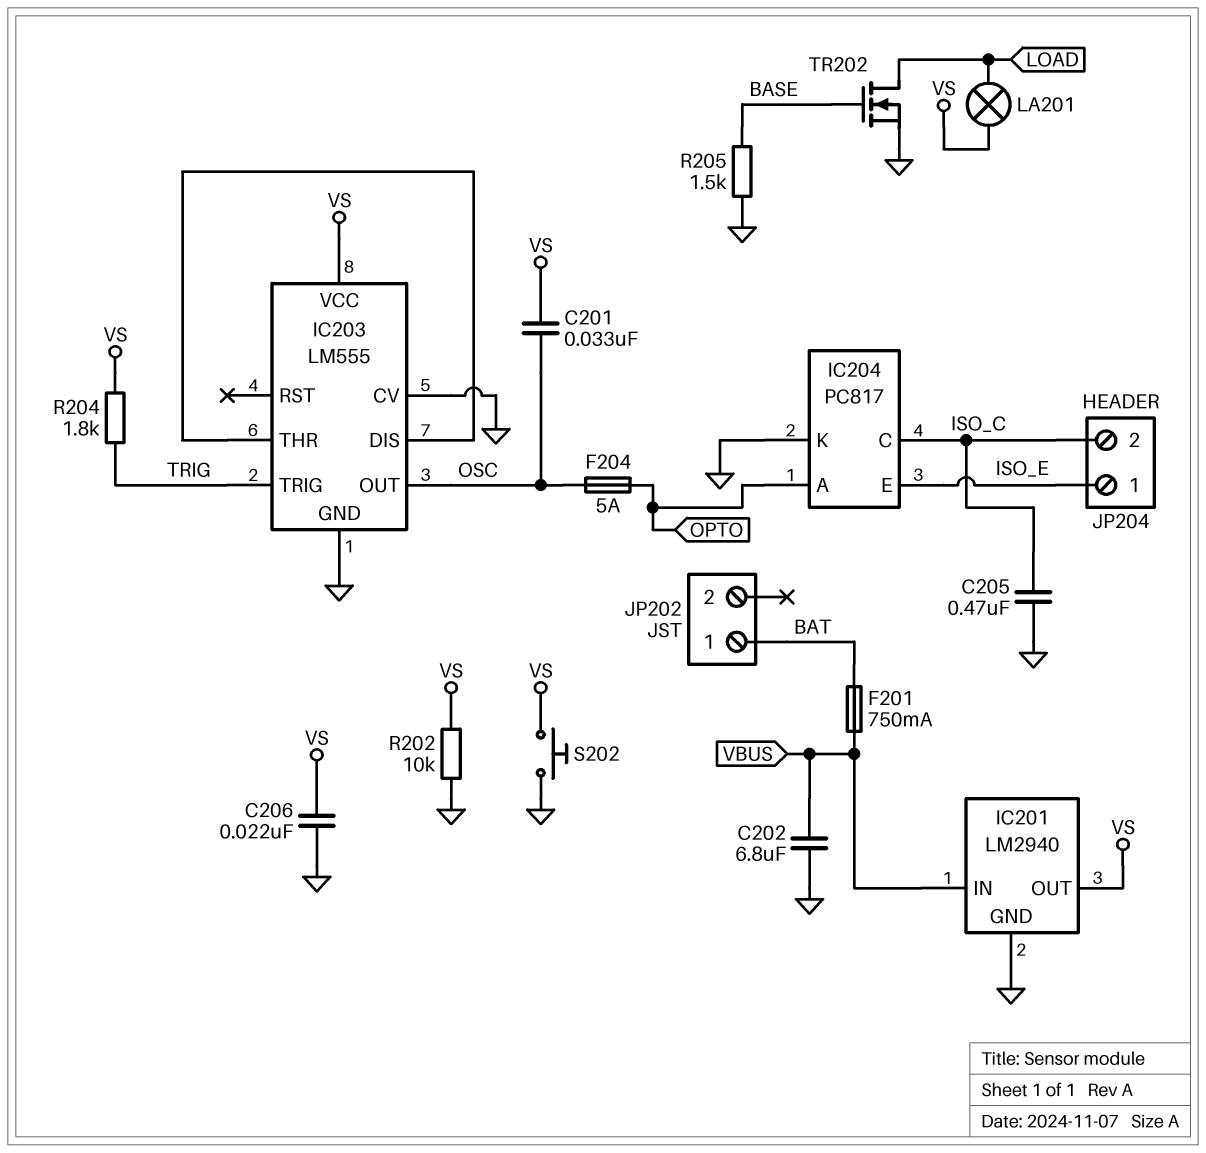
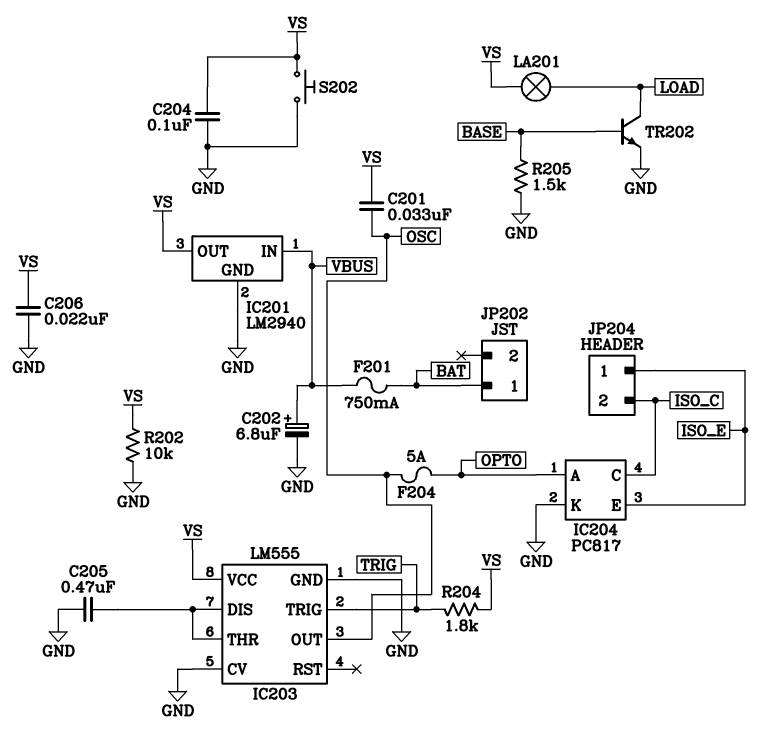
C202: 6.8uF (GND, VBUS) -> 6.8uF (plus VBUS, minus GND)
C204: none -> 100nF (GND, VS)
C205: 470nF (GND, ISO_C) -> 470nF (GND, IC203/DIS)
TR202: NMOS (G BASE, D LOAD, S GND) -> NPN (B BASE, C LOAD, E GND)

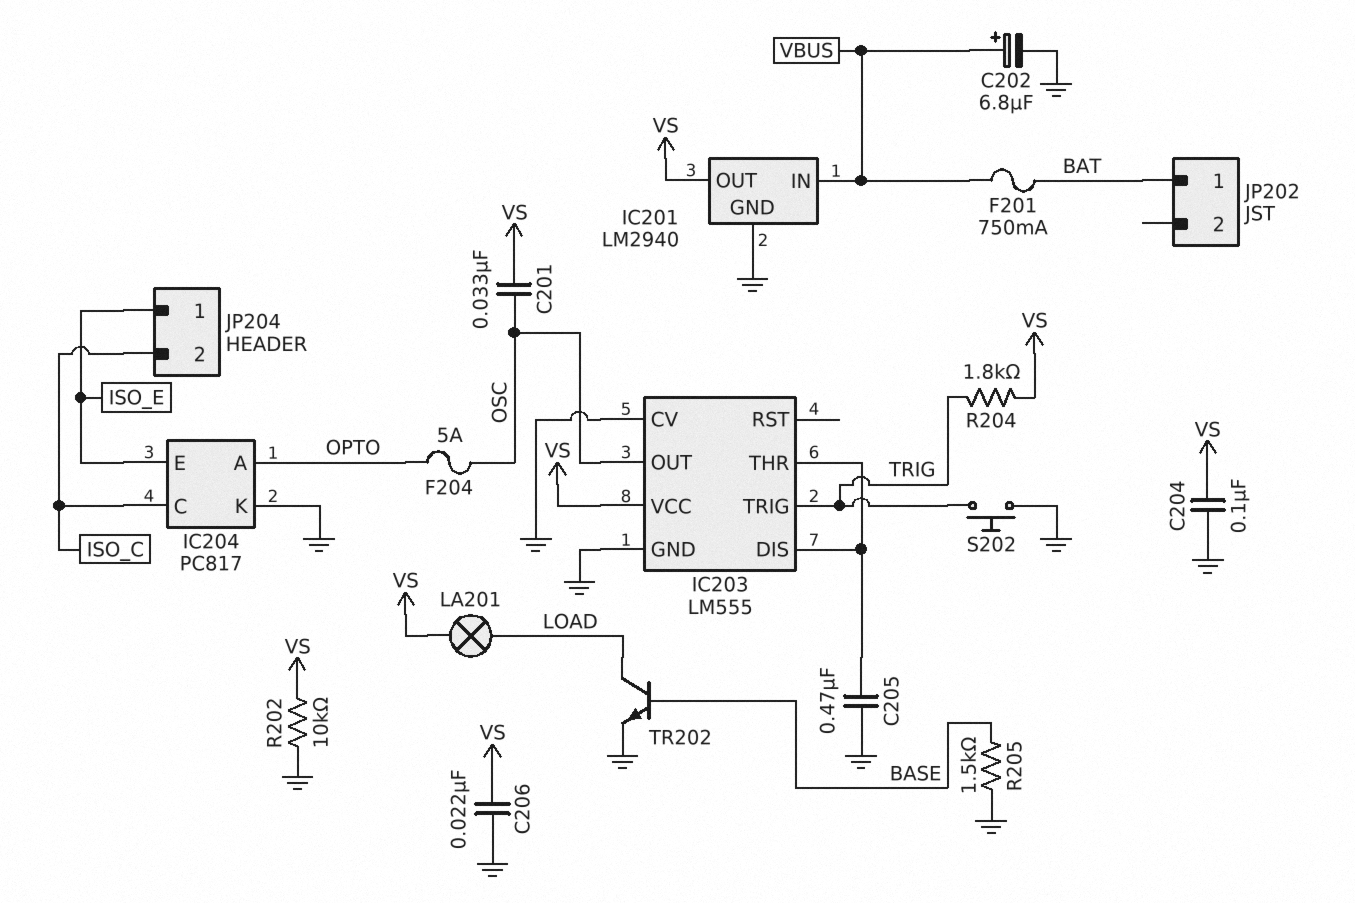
S202: button (GND, VS) -> button (GND, TRIG)

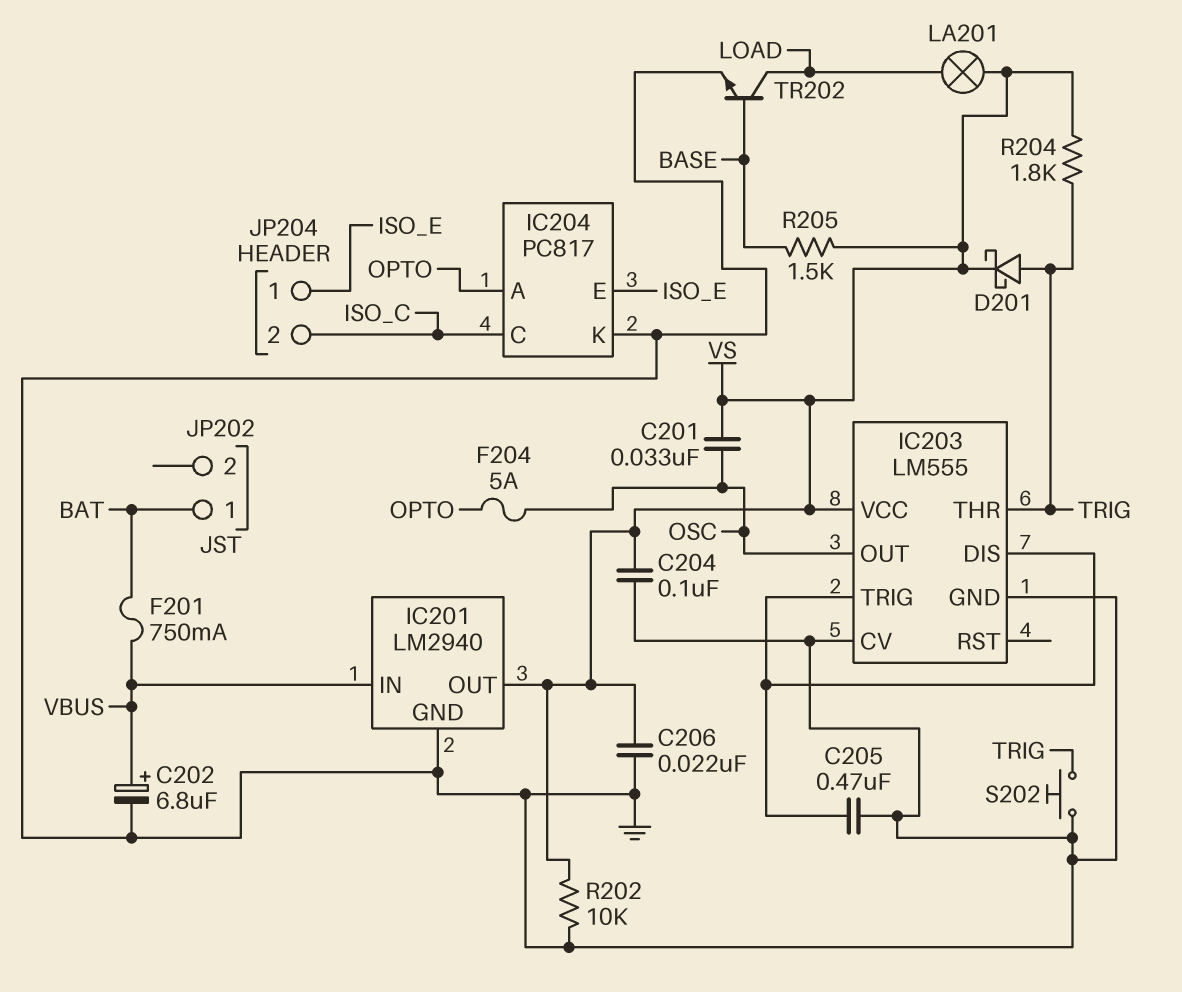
D201: none -> schottky (A TRIG, K VS)
IC203 pin THR: IC203/DIS -> TRIG
IC203 pin TRIG: TRIG -> IC203/DIS
R205: 1.5k (BASE, GND) -> 1.5k (BASE, VS)

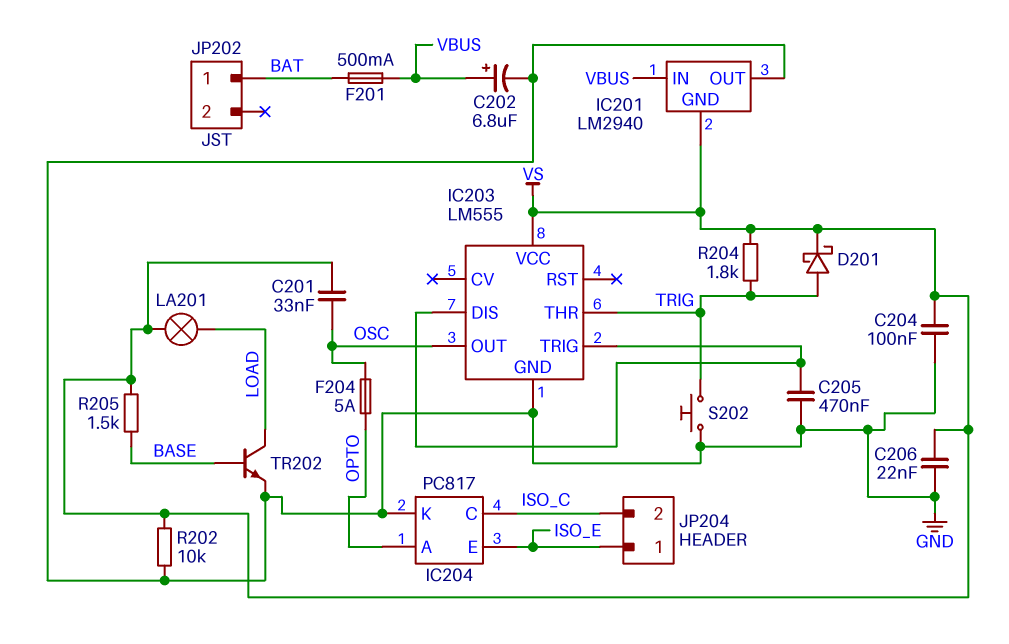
F201: 750mA (BAT, VBUS) -> 500mA (BAT, VBUS)
IC201 pin GND: GND -> VS
IC201 pin OUT: VS -> GND
IC203 pin CV: GND -> none

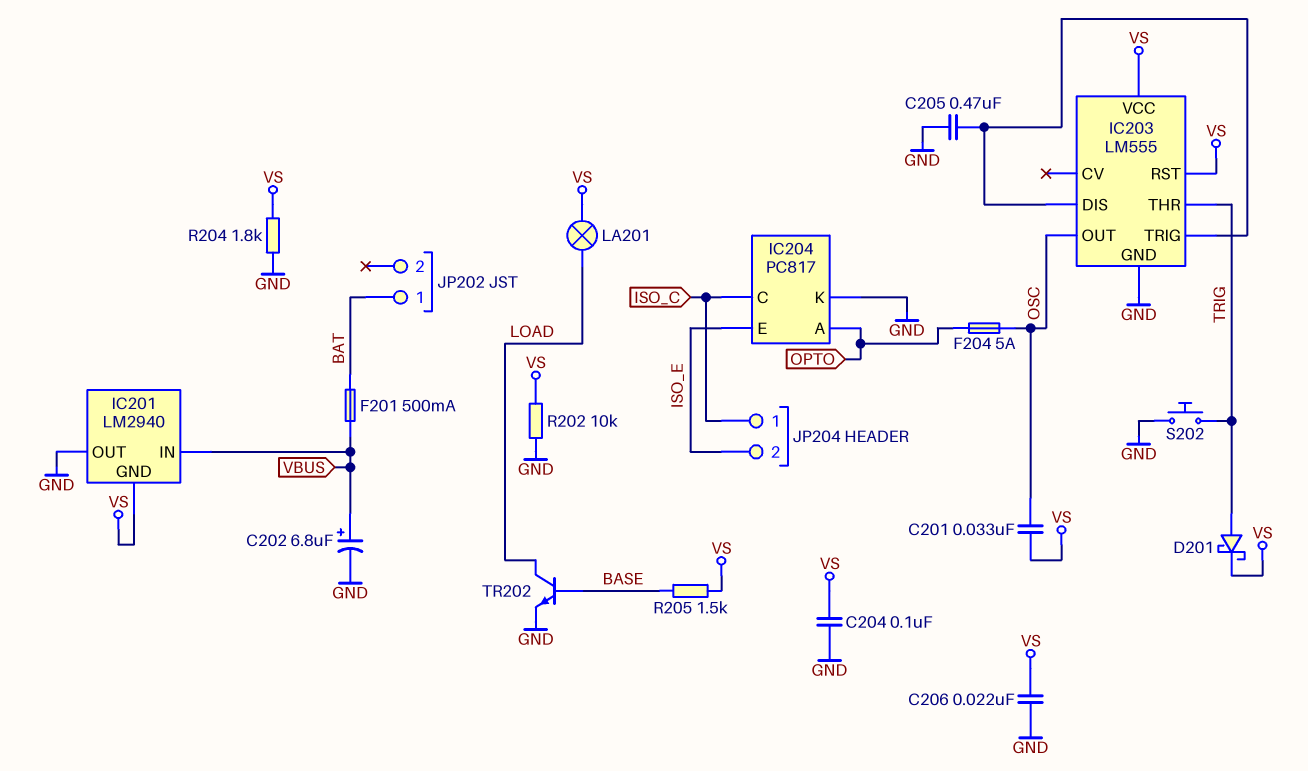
IC203 pin RST: none -> VS
JP204 pin 1: ISO_E -> ISO_C
JP204 pin 2: ISO_C -> ISO_E
R204: 1.8k (TRIG, VS) -> 1.8k (GND, VS)

